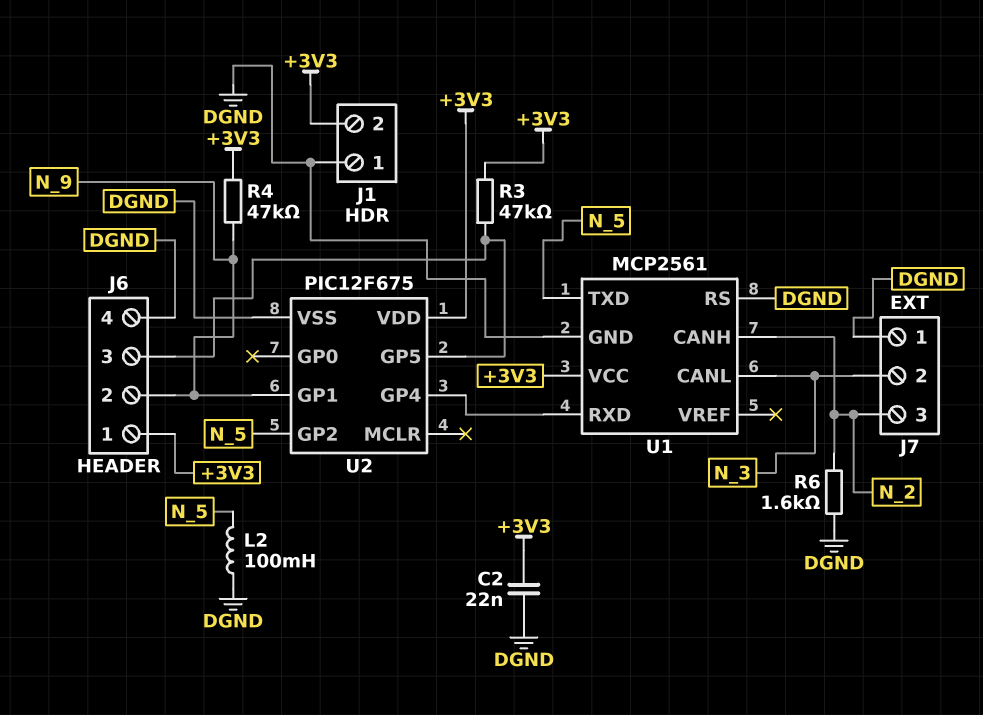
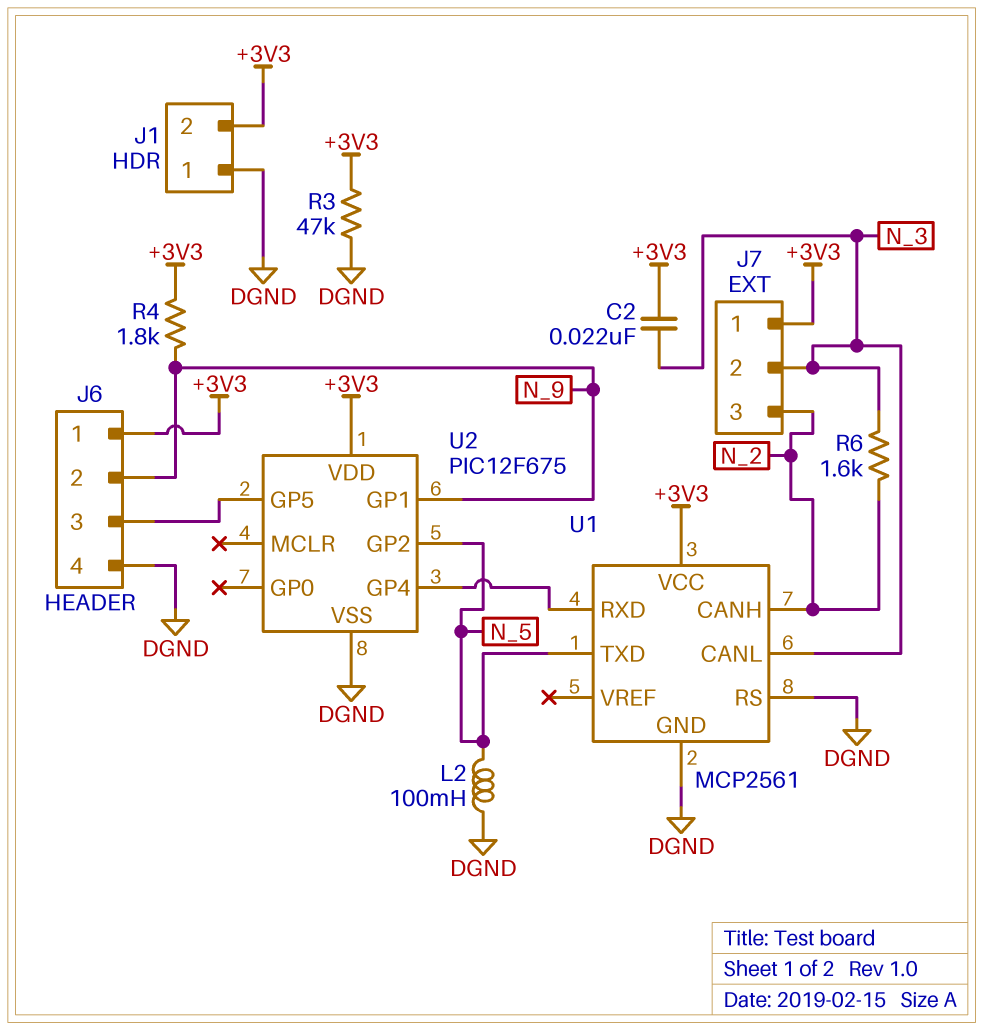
C2: 22nF (+3V3, DGND) -> 22nF (+3V3, N_3)
J7 pin 1: DGND -> +3V3
R3: 47k (+3V3, J6/3) -> 47k (+3V3, DGND)
R4: 47k (+3V3, N_9) -> 1.8k (+3V3, N_9)
R6: 1.6k (DGND, N_2) -> 1.6k (N_2, N_3)

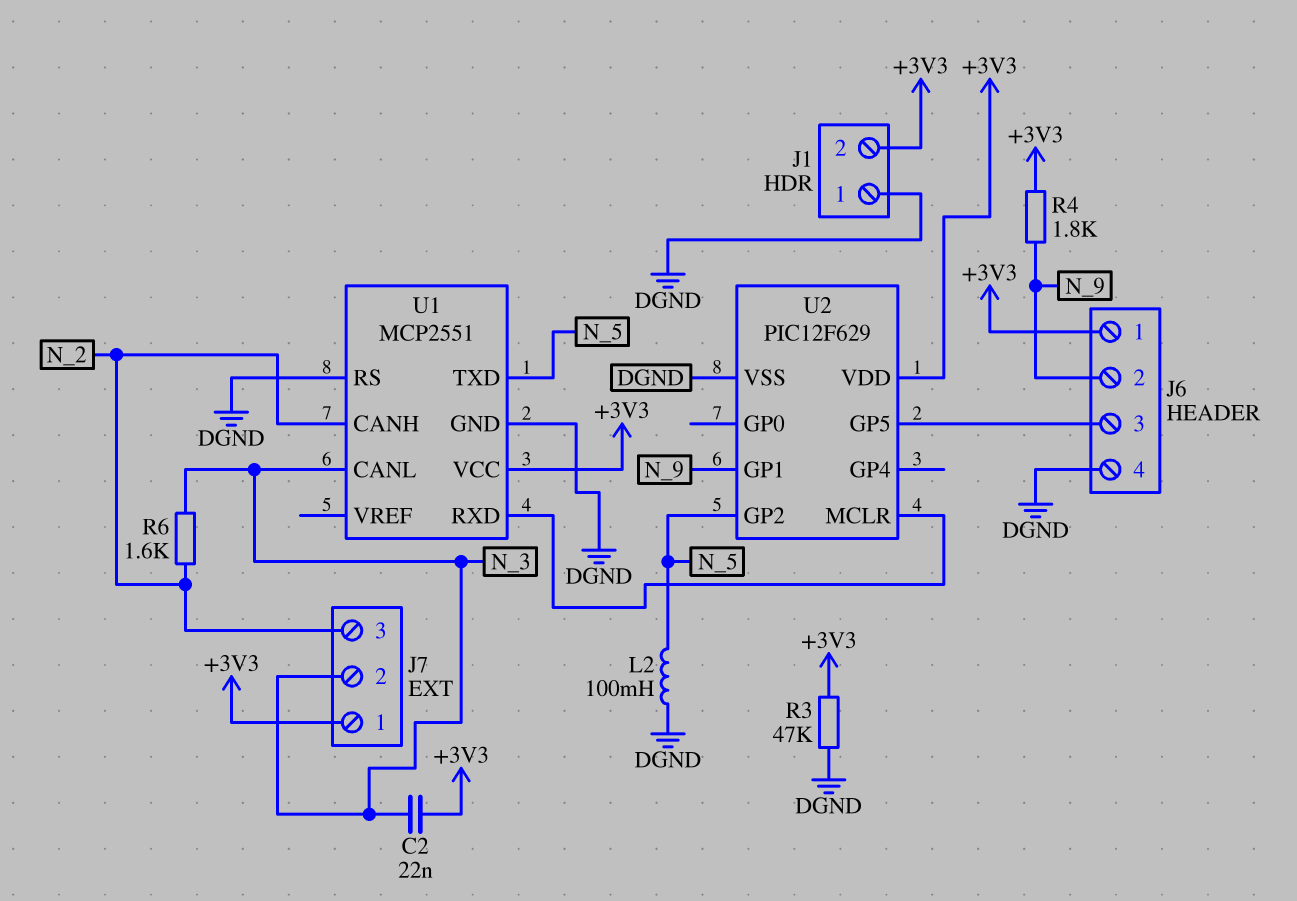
U1: MCP2561 -> MCP2551
U2: PIC12F675 -> PIC12F629
U2 pin GP4: U1/RXD -> none
U2 pin MCLR: none -> U1/RXD

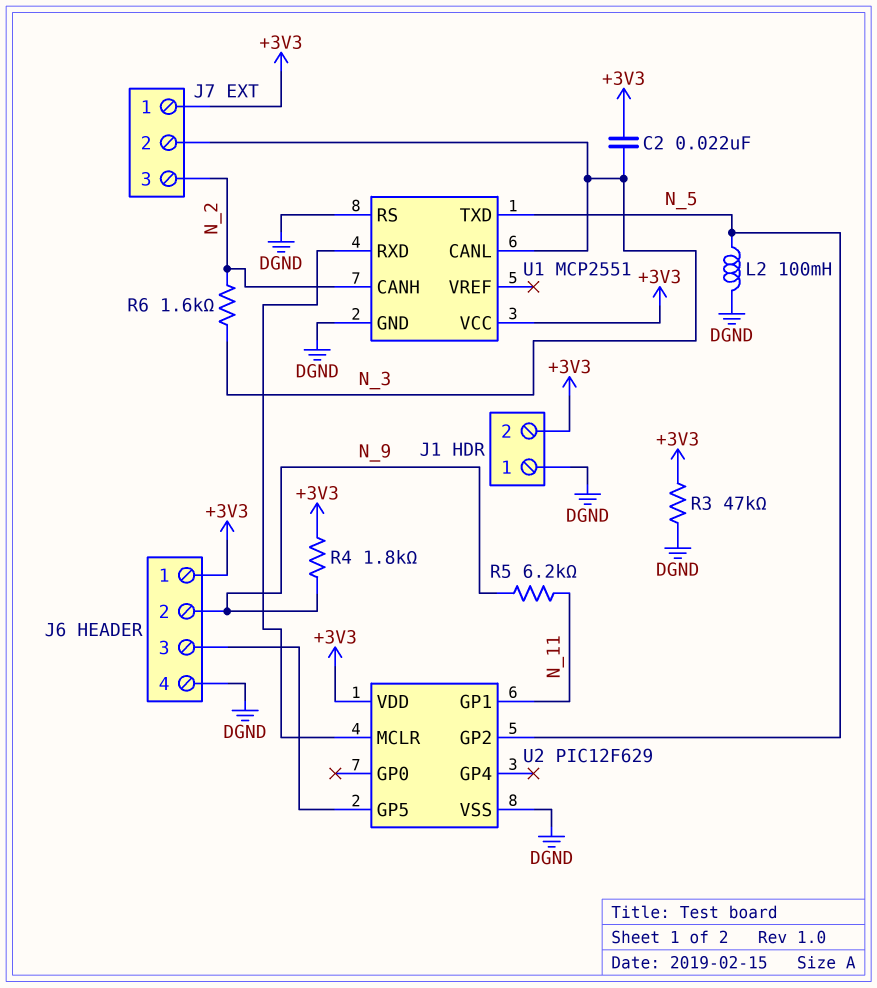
R5: none -> 6.2k (N_9, N_11)
U2 pin GP1: N_9 -> N_11

